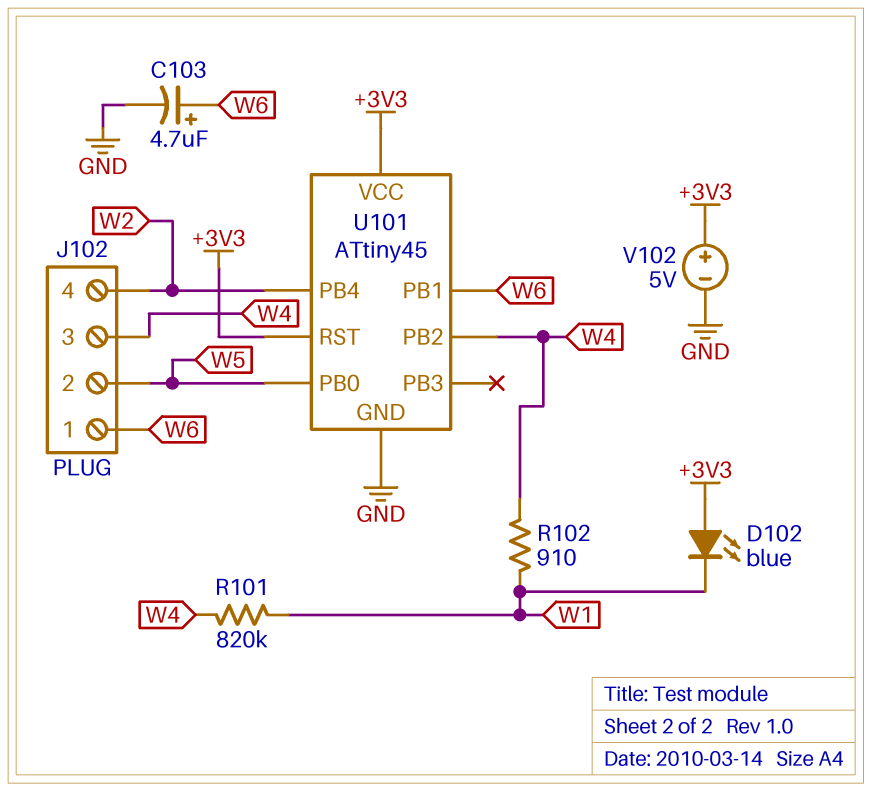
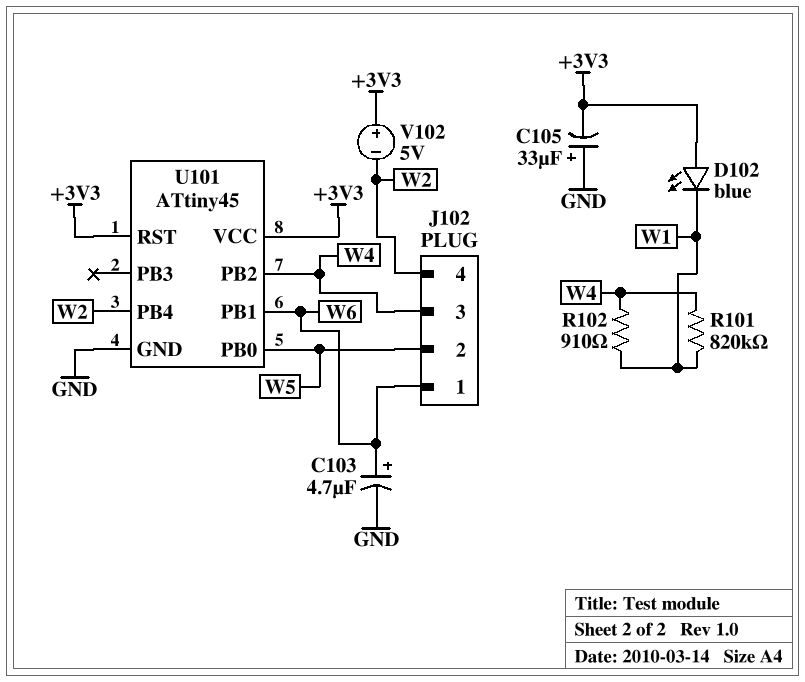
C105: none -> 33uF (plus GND, minus +3V3)
V102: 5V (plus +3V3, minus GND) -> 5V (plus +3V3, minus W2)

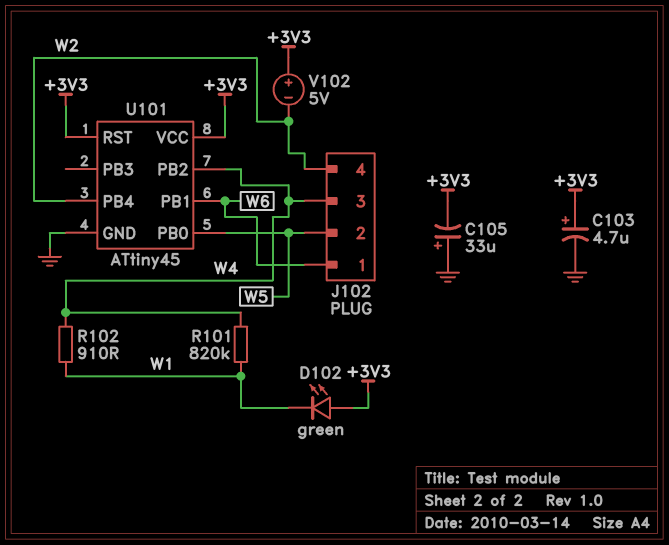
C103: 4.7uF (plus W6, minus GND) -> 4.7uF (plus +3V3, minus GND)
D102: LED blue (A +3V3, K W1) -> LED green (A +3V3, K W1)

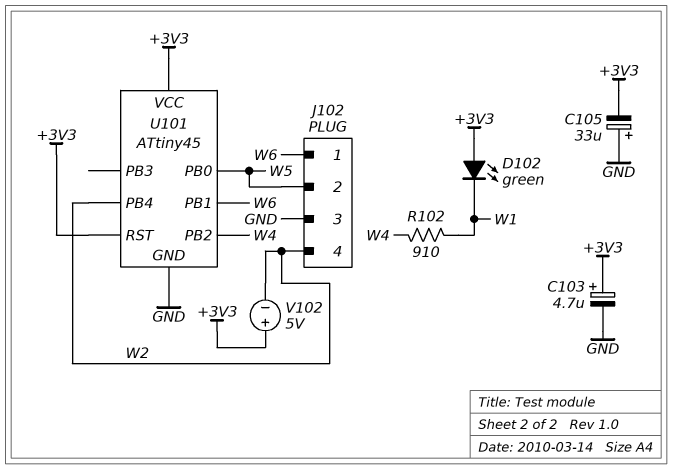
J102 pin 3: W4 -> GND
R101: 820k (W1, W4) -> none

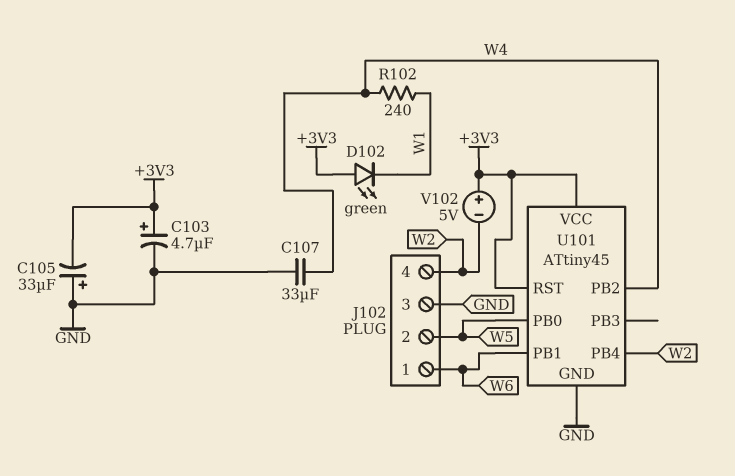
C107: none -> 33uF (GND, W4)
R102: 910 (W1, W4) -> 240 (W1, W4)

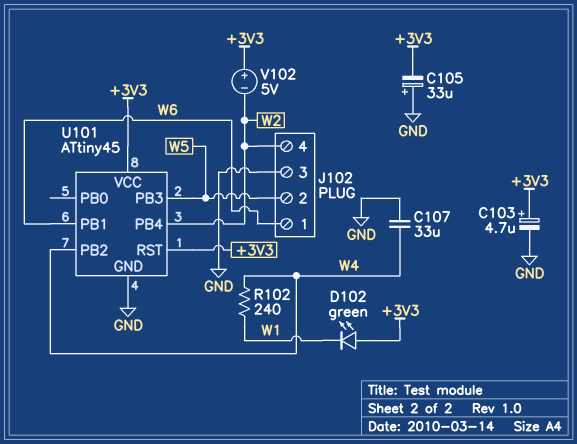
U101 pin PB0: W5 -> none
U101 pin PB3: none -> W5

